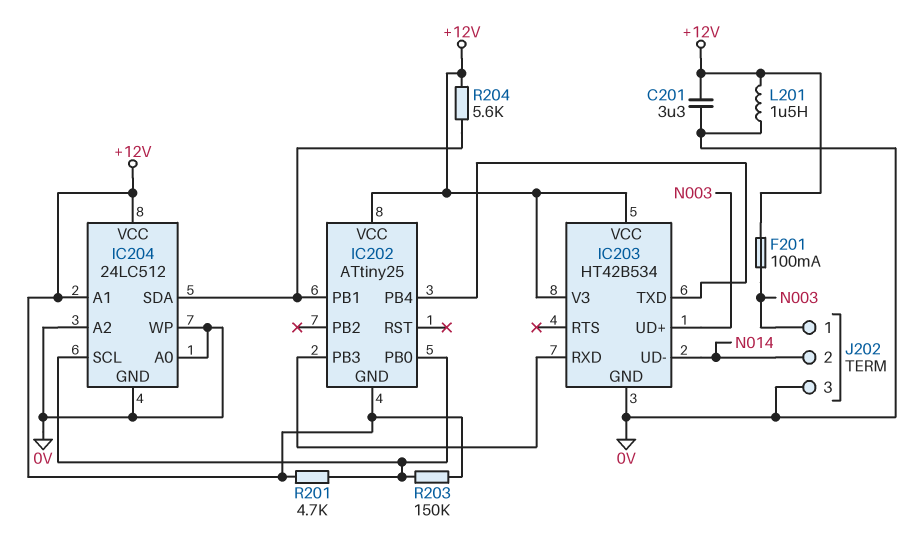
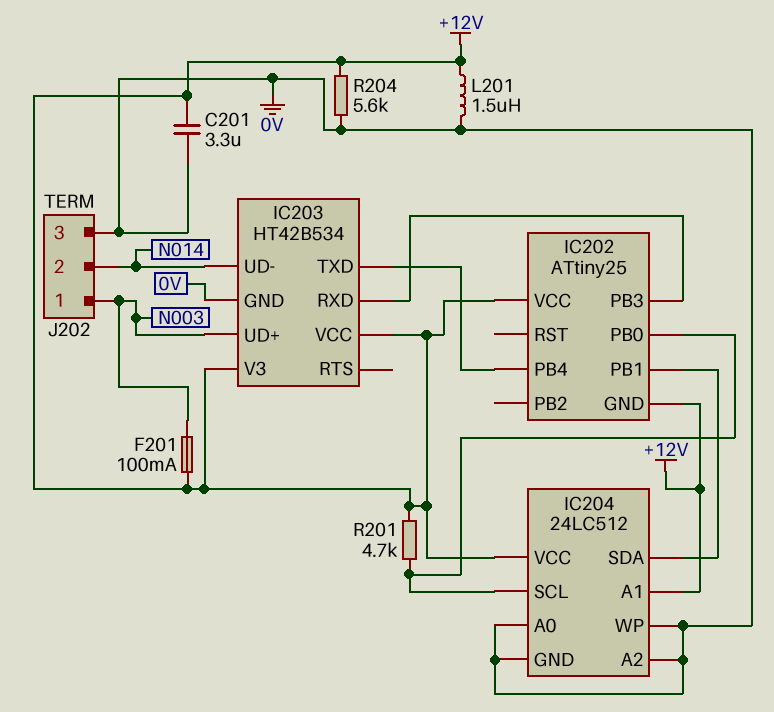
R203: 150k (+12V, IC202/PB0) -> none
R204: 5.6k (+12V, IC202/PB1) -> 5.6k (+12V, 0V)

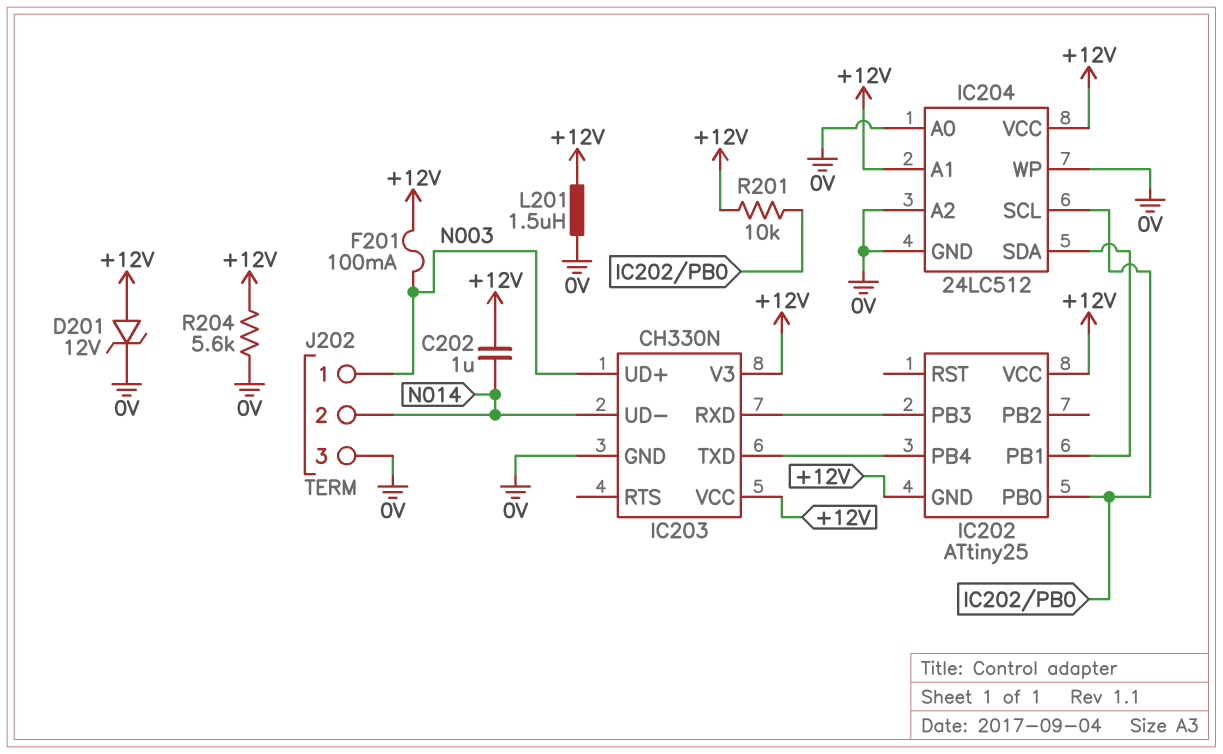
C201: 3.3uF (+12V, 0V) -> none
C202: none -> 1uF (+12V, N014)
D201: none -> zener 12V (A +12V, K 0V)
IC203: HT42B534 -> CH330N
R201: 4.7k (+12V, IC202/PB0) -> 10k (+12V, IC202/PB0)

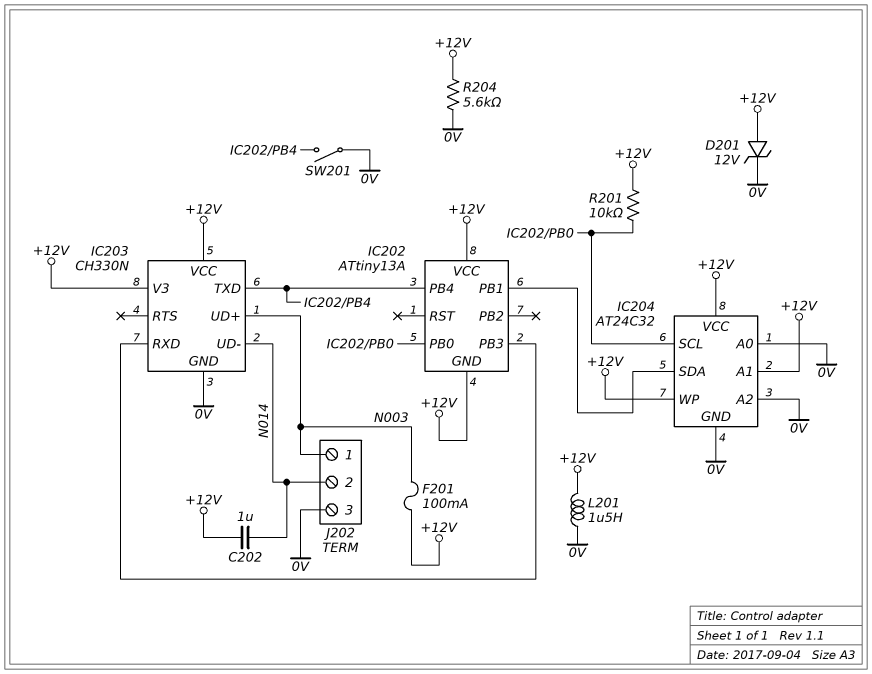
IC202: ATtiny25 -> ATtiny13A
IC204: 24LC512 -> AT24C32
IC204 pin WP: 0V -> +12V
SW201: none -> switch (0V, IC202/PB4)

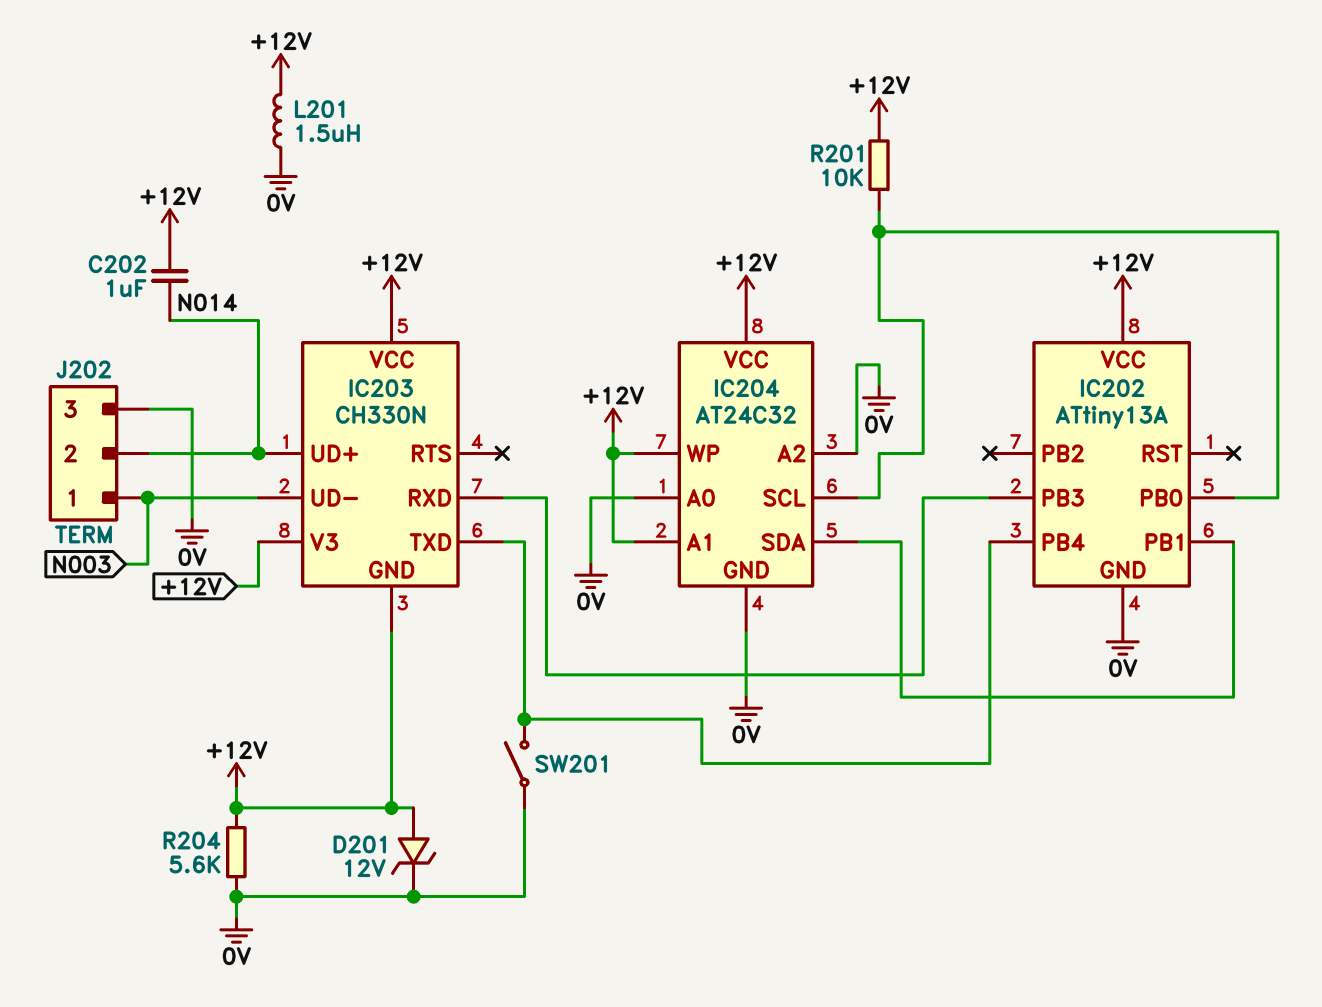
F201: 100mA (+12V, N003) -> none
IC202 pin GND: +12V -> 0V
IC203 pin GND: 0V -> +12V
IC203 pin UD+: N003 -> N014
IC203 pin UD-: N014 -> N003

